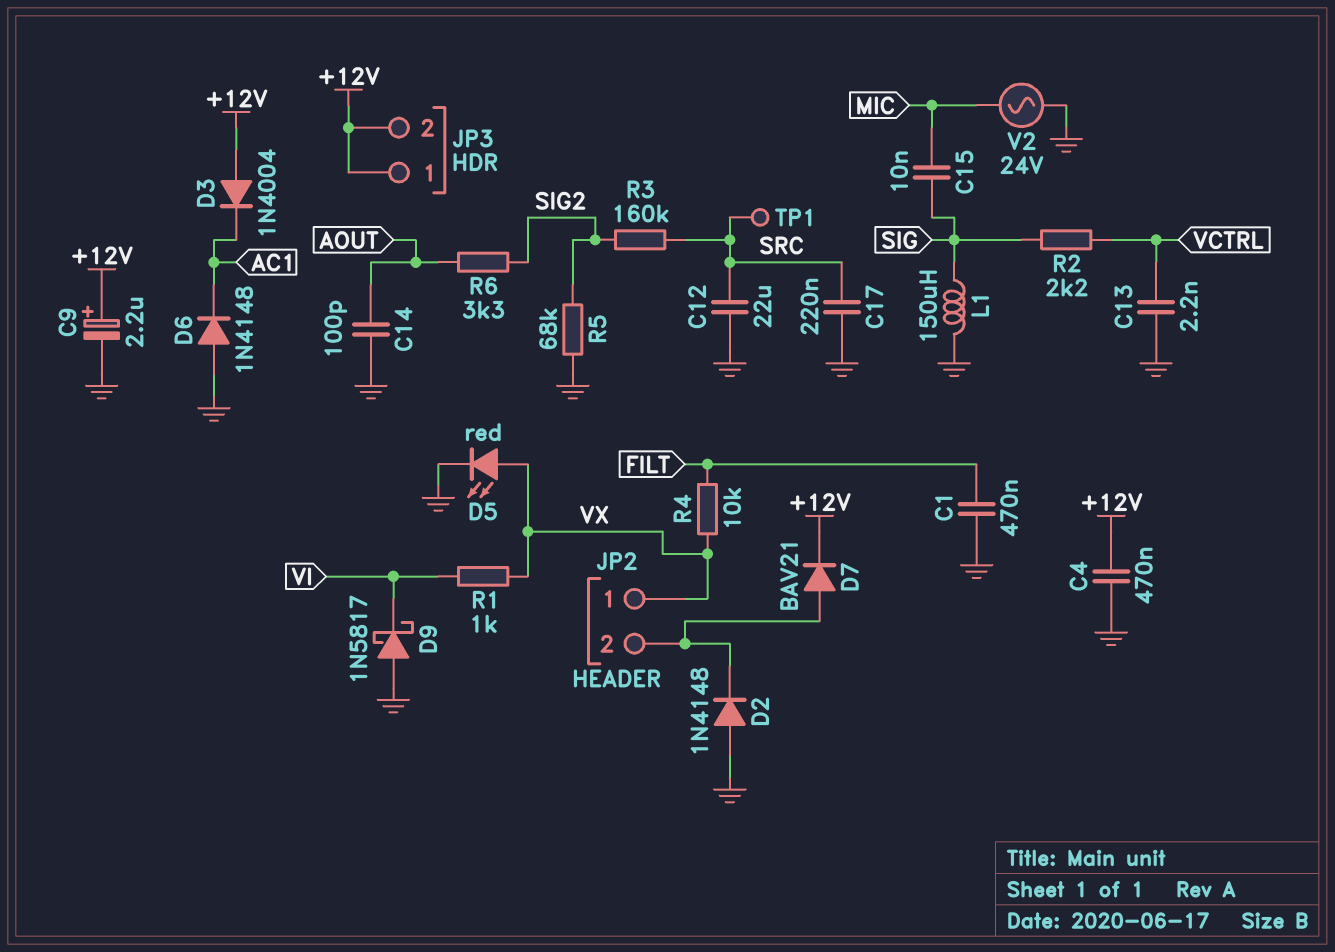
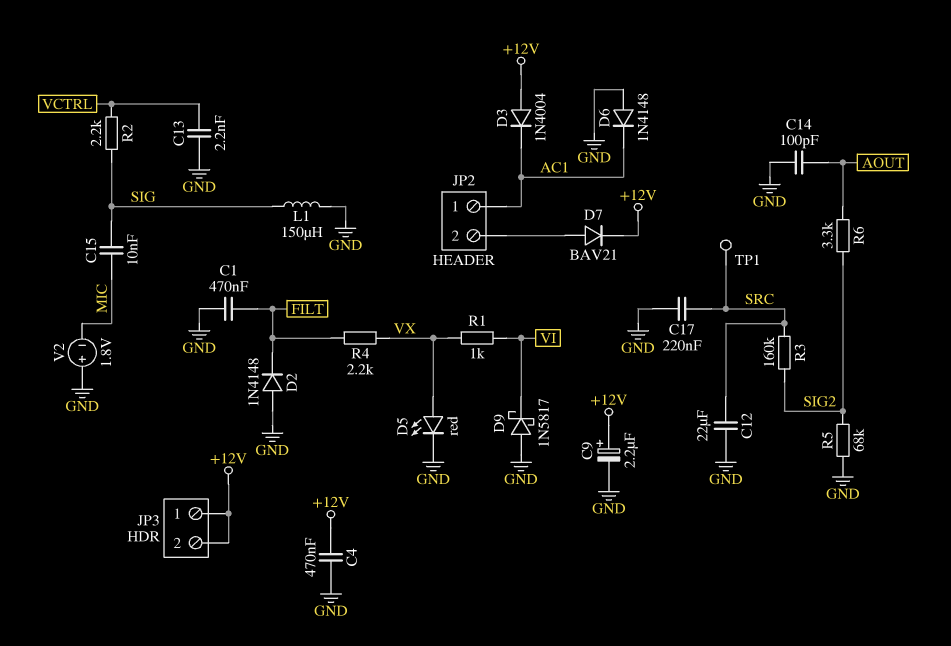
D2: diode 1N4148 (A GND, K JP2/2) -> diode 1N4148 (A GND, K FILT)
JP2 pin 1: VX -> AC1
R4: 10k (FILT, VX) -> 2.2k (FILT, VX)
V2: AC 24V (GND, MIC) -> 1.8V (plus GND, minus MIC)

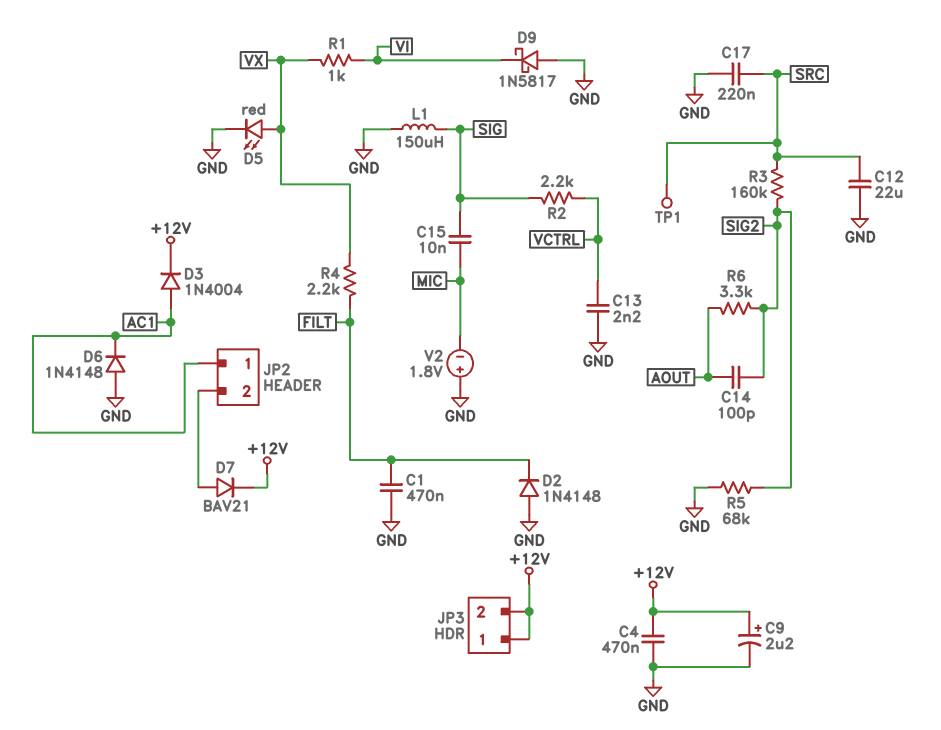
C14: 100pF (AOUT, GND) -> 100pF (AOUT, SIG2)
D3: diode 1N4004 (A +12V, K AC1) -> diode 1N4004 (A AC1, K +12V)

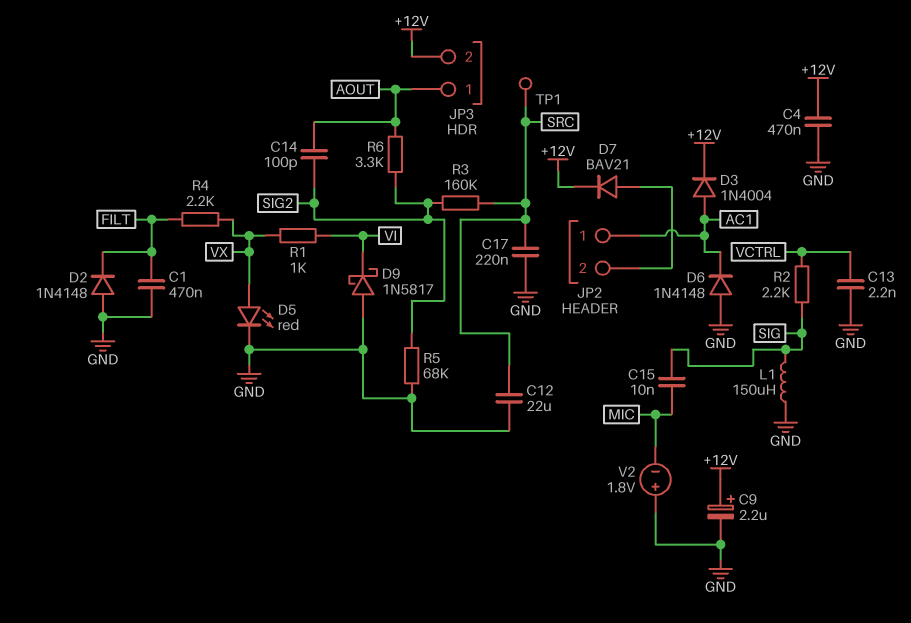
JP3 pin 1: +12V -> AOUT

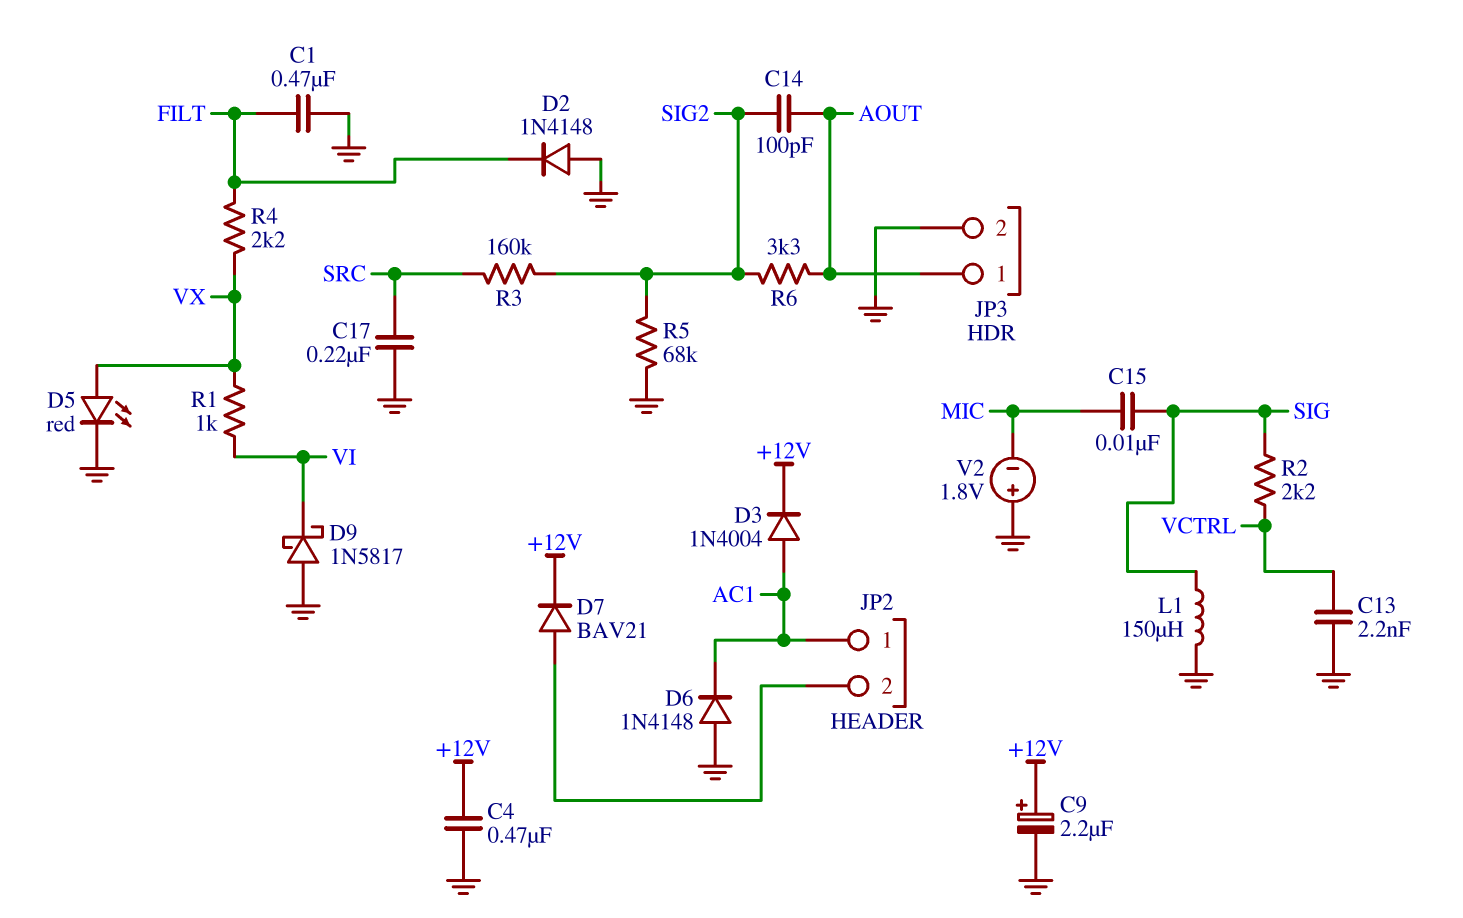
C12: 22uF (GND, SRC) -> none
JP3 pin 2: +12V -> GND
TP1: test point (SRC) -> none

